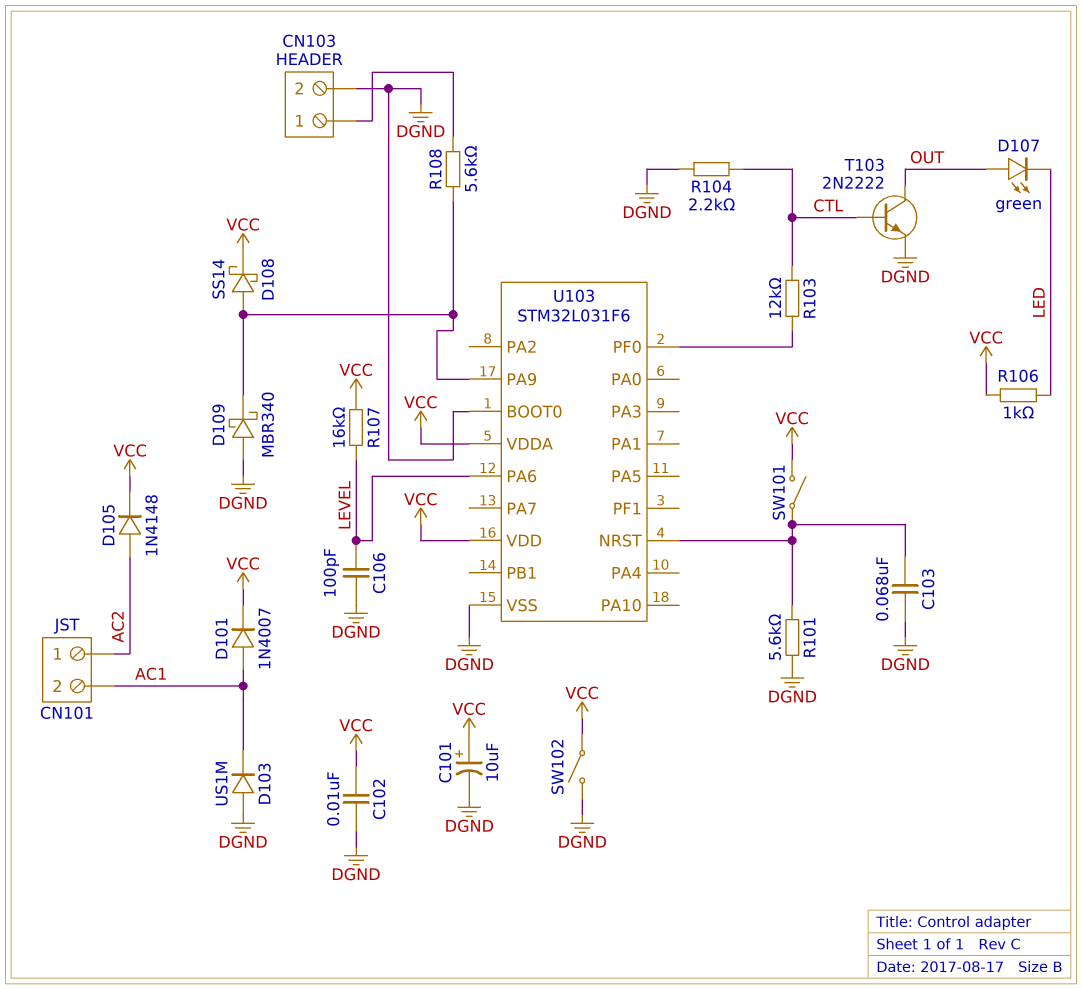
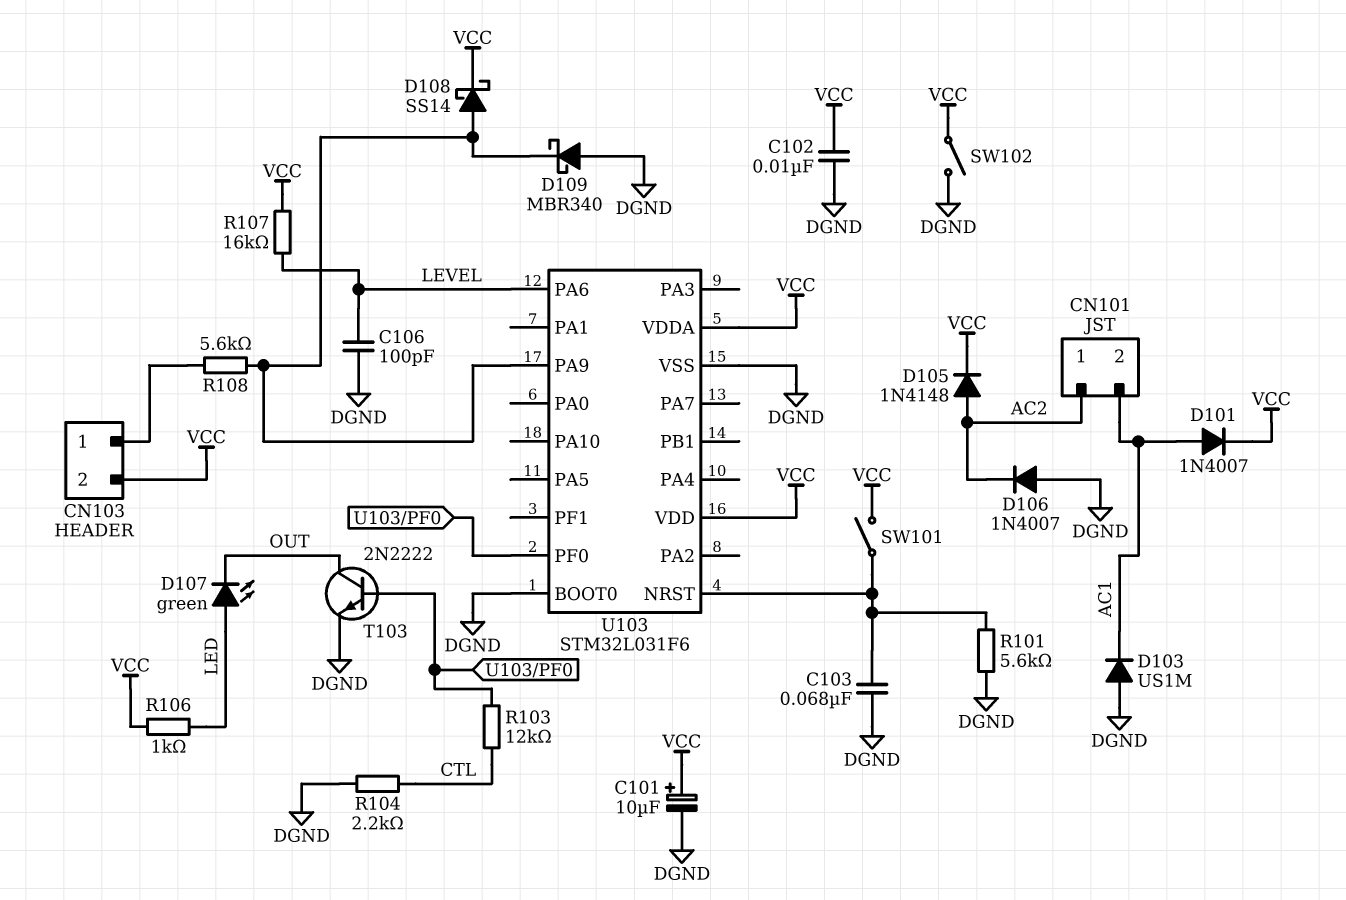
CN103 pin 2: DGND -> VCC
D106: none -> diode 1N4007 (A DGND, K AC2)
D107: LED green (A OUT, K LED) -> LED green (A LED, K OUT)
T103: NPN 2N2222 (B CTL, C OUT, E DGND) -> NPN 2N2222 (B U103/PF0, C OUT, E DGND)

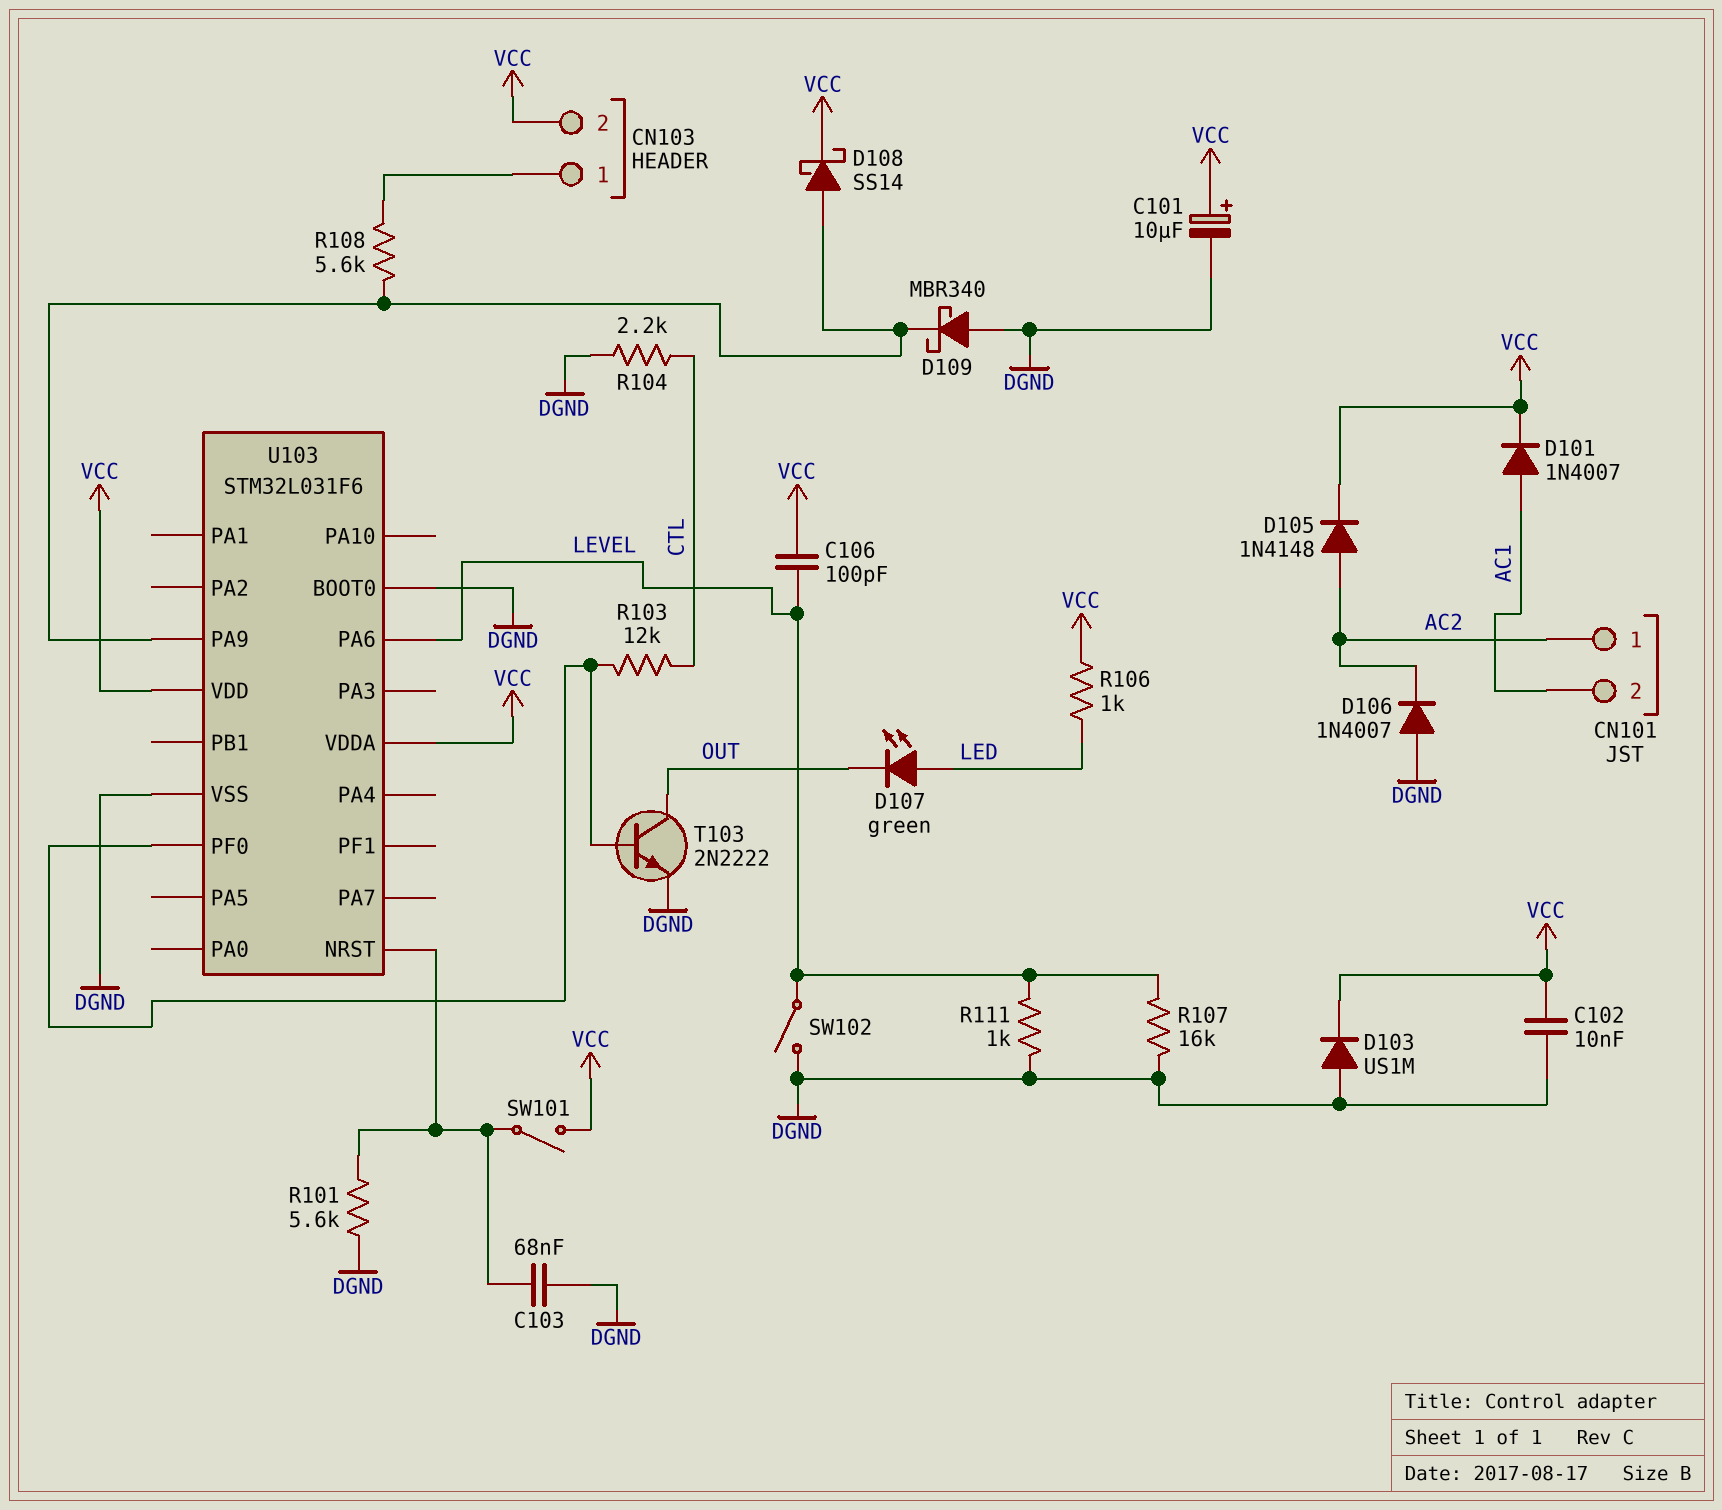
C106: 100pF (DGND, LEVEL) -> 100pF (LEVEL, VCC)
D103: diode US1M (A DGND, K AC1) -> diode US1M (A DGND, K VCC)
R107: 16k (LEVEL, VCC) -> 16k (DGND, LEVEL)
R111: none -> 1k (DGND, LEVEL)
SW102: switch (DGND, VCC) -> switch (DGND, LEVEL)

